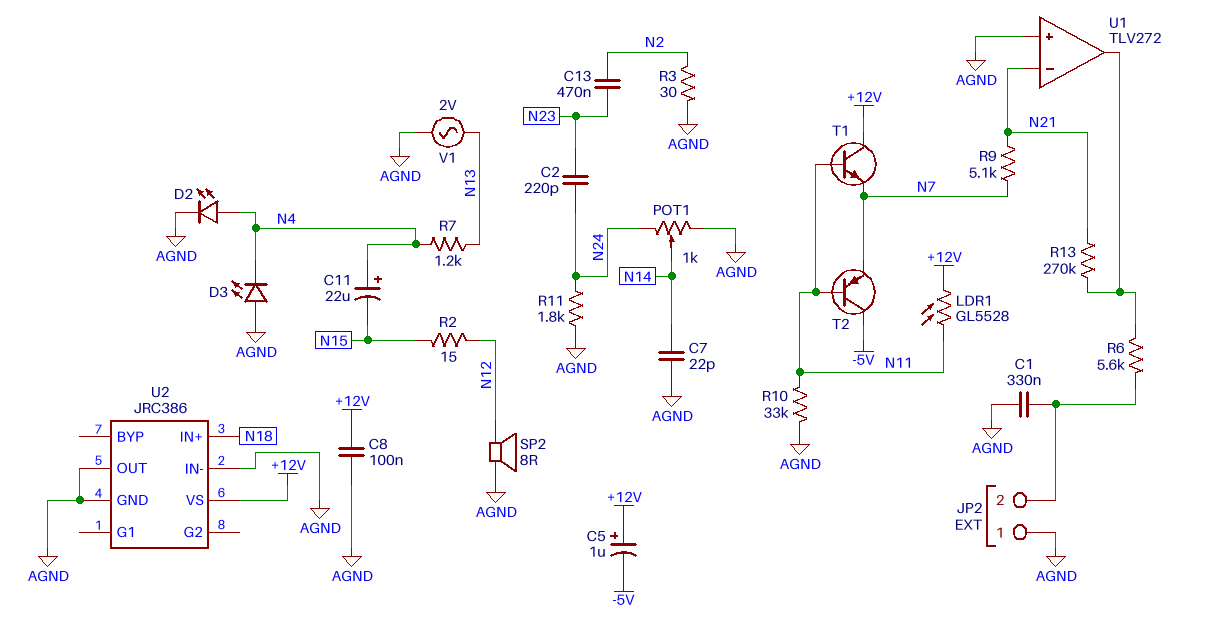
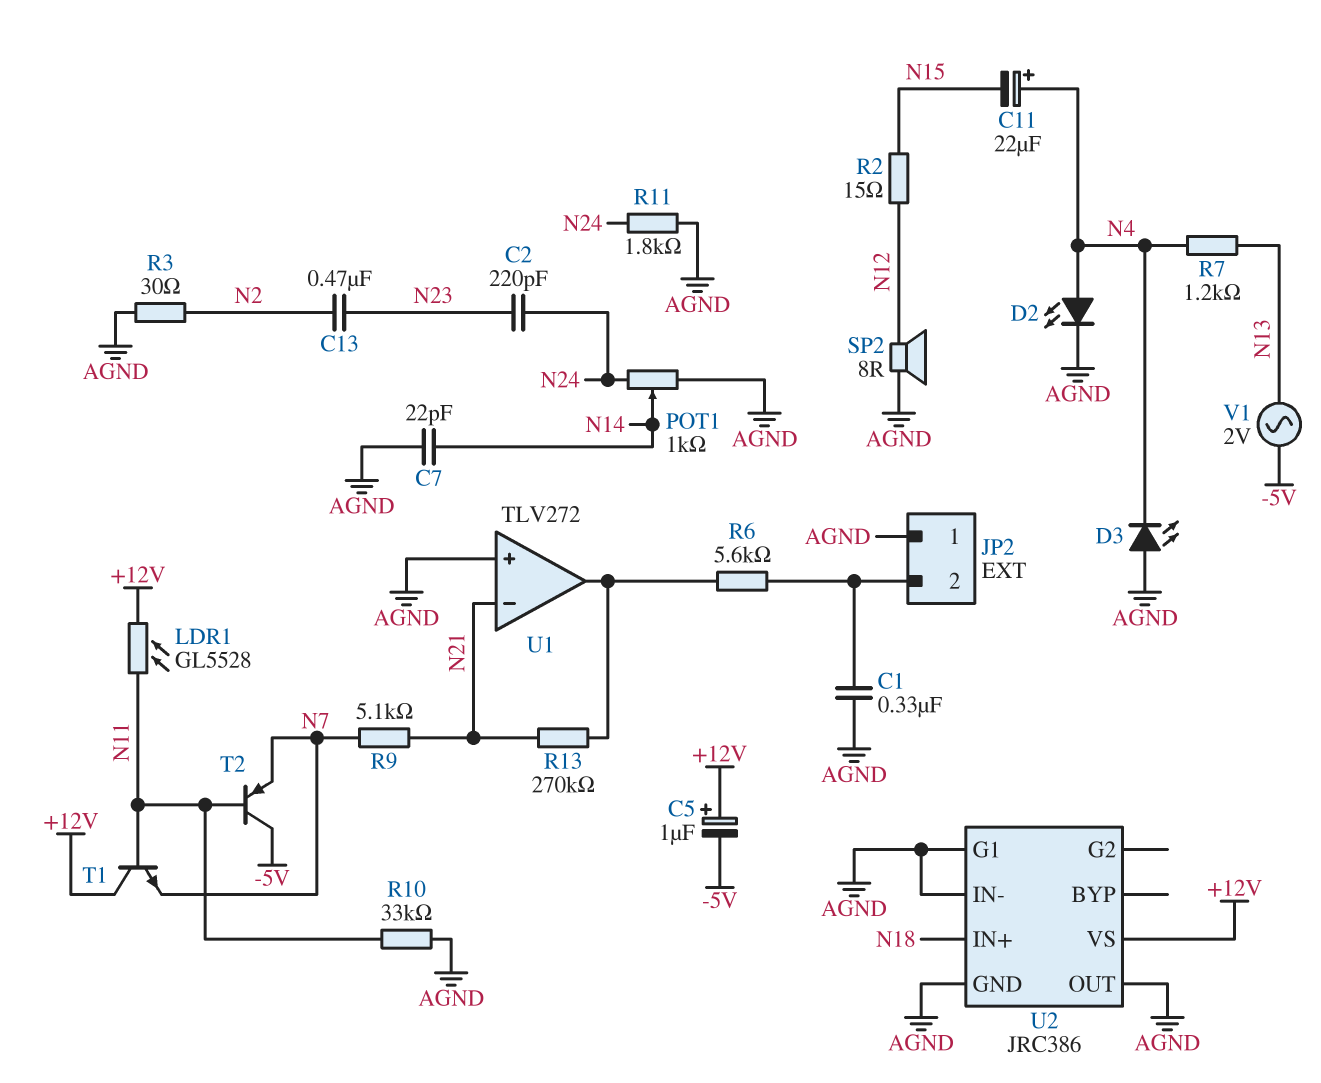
C8: 100nF (+12V, AGND) -> none
U2 pin G1: none -> AGND
V1: AC 2V (AGND, N13) -> AC 2V (-5V, N13)

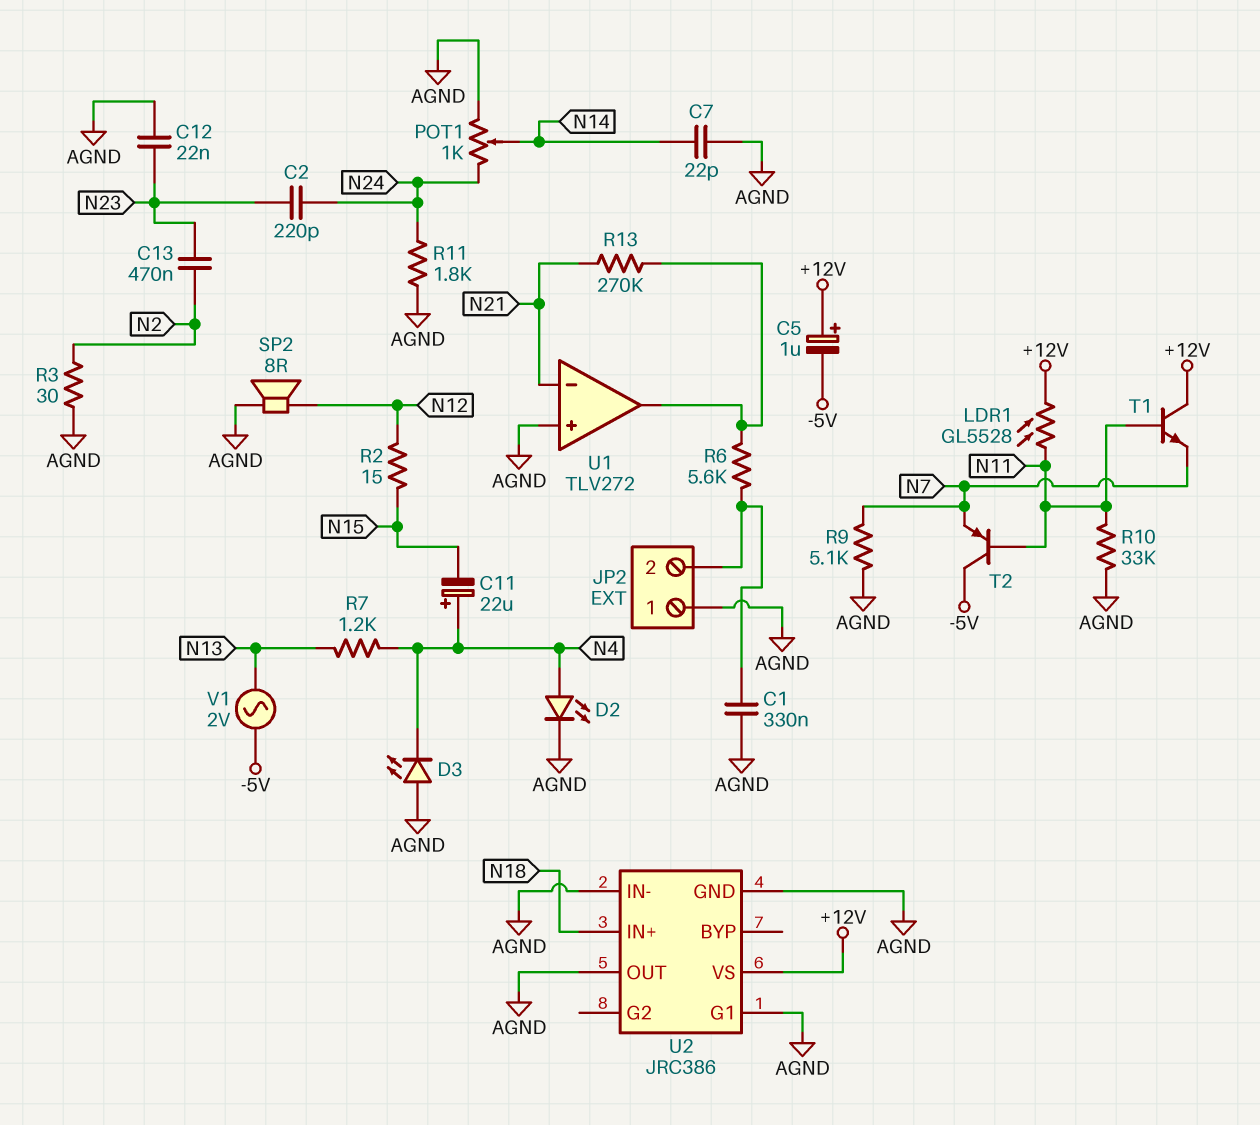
C12: none -> 22nF (AGND, N23)
R9: 5.1k (N7, N21) -> 5.1k (AGND, N7)

